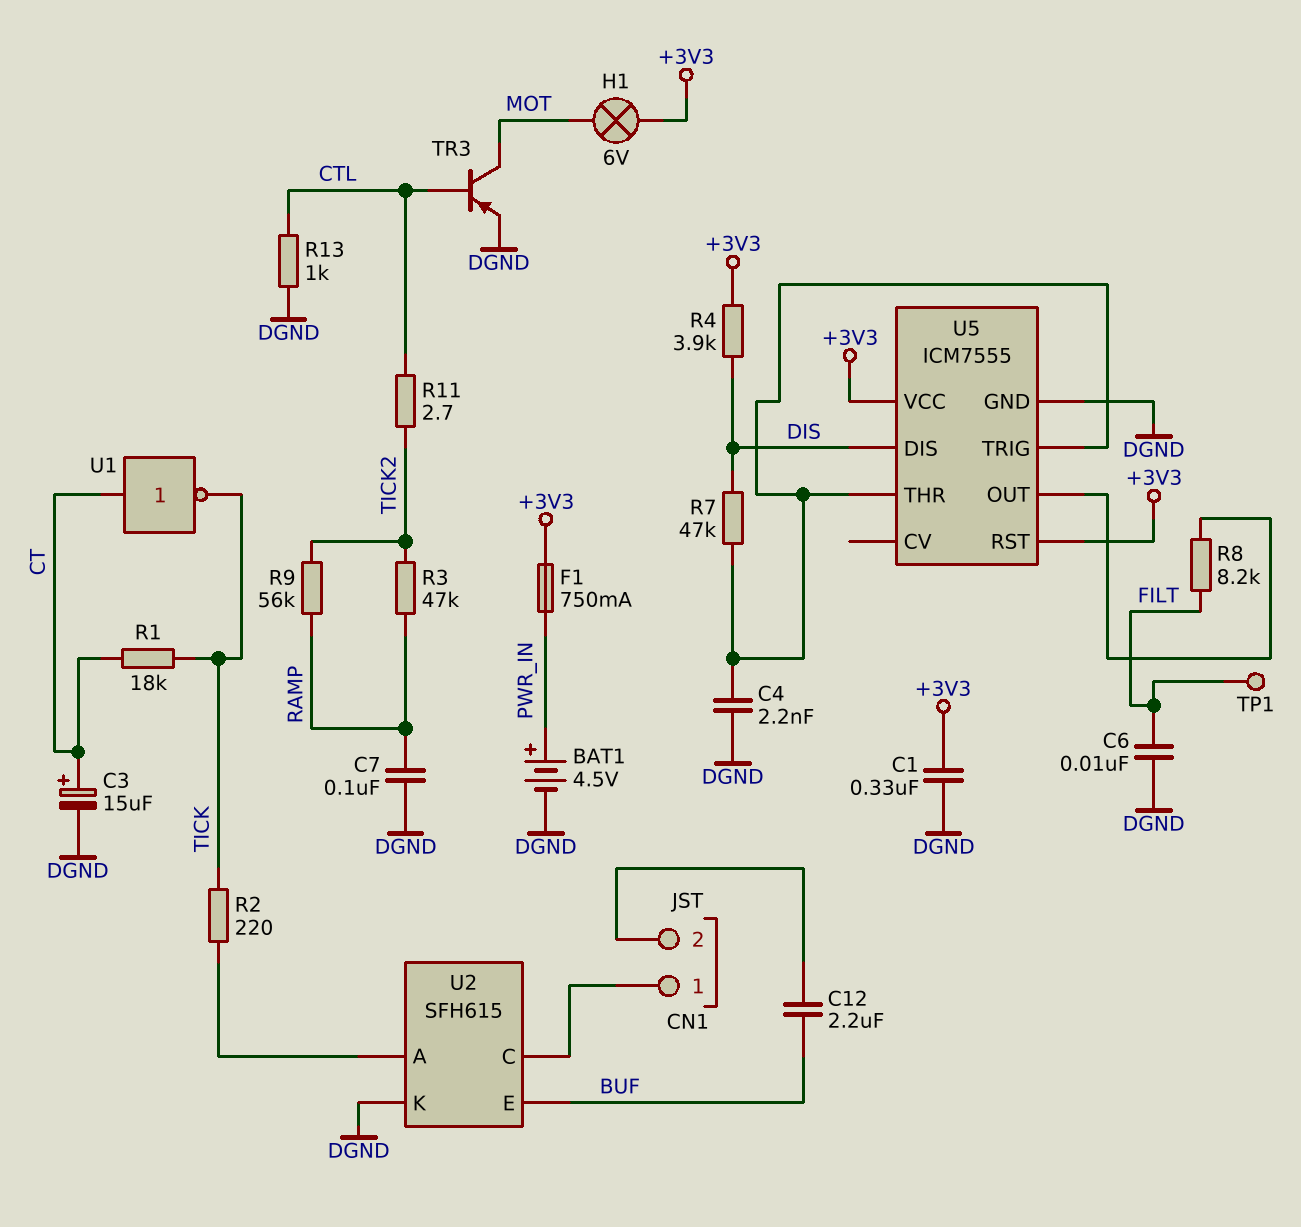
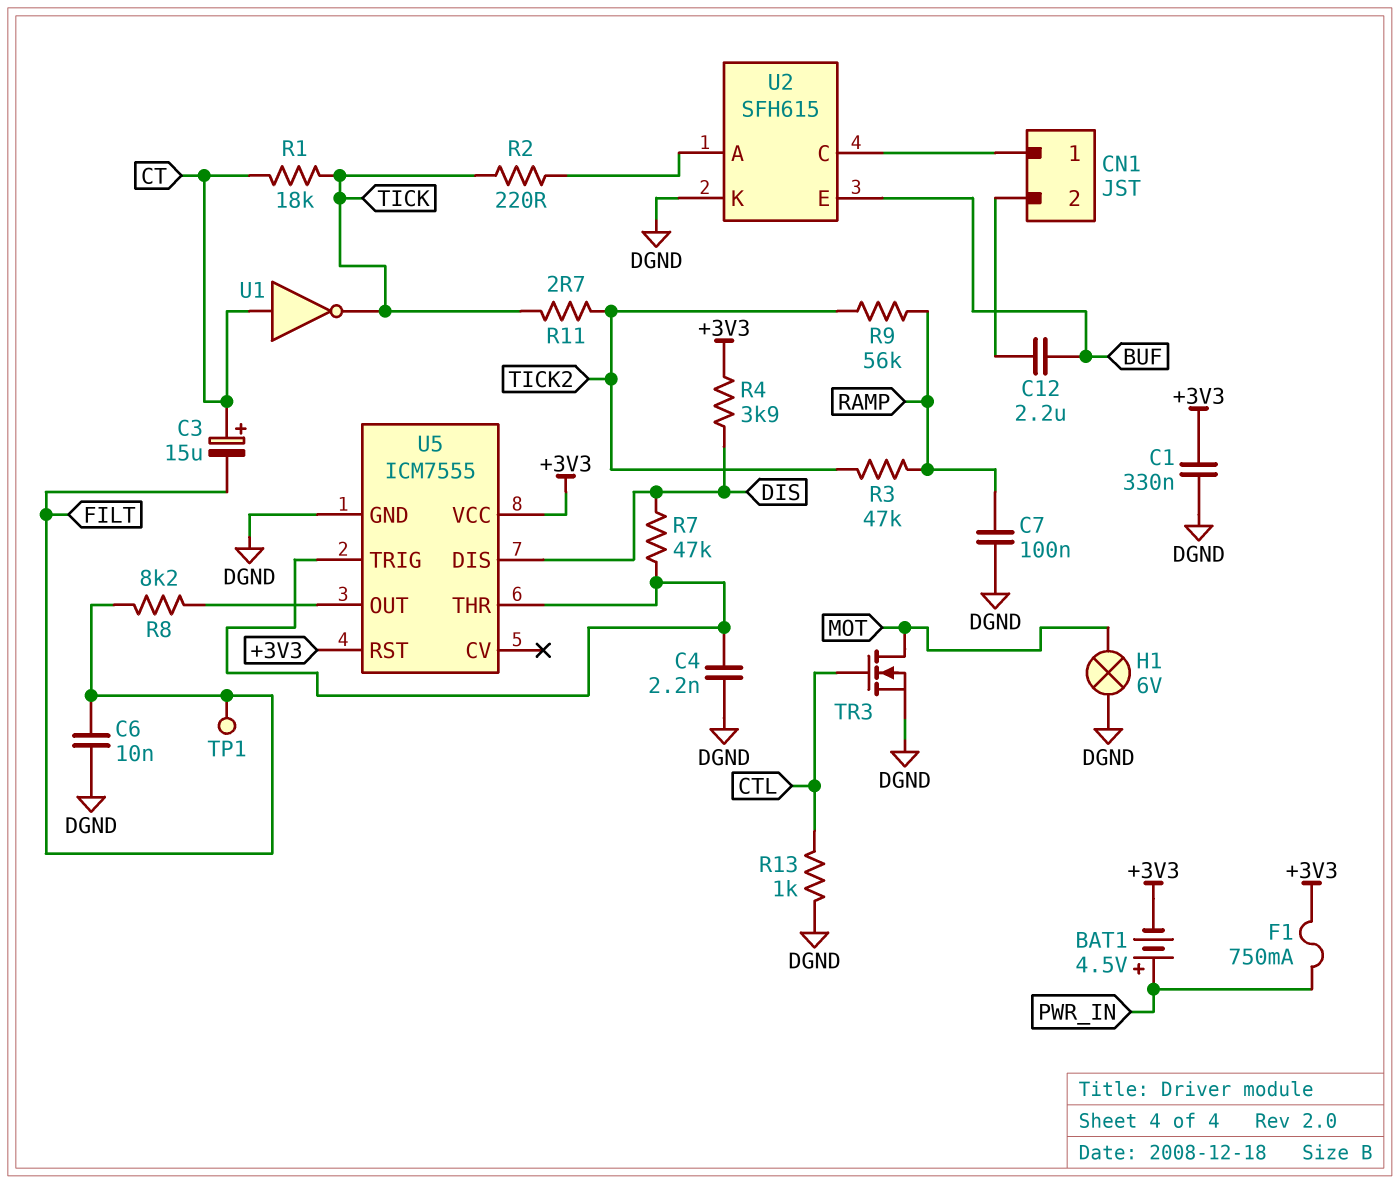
BAT1: 4.5V (plus PWR_IN, minus DGND) -> 4.5V (plus PWR_IN, minus +3V3)
C3: 15uF (plus CT, minus DGND) -> 15uF (plus CT, minus FILT)
H1: lamp 6V (+3V3, MOT) -> lamp 6V (DGND, MOT)
R11: 2.7 (CTL, TICK2) -> 2.7 (TICK, TICK2)
TR3: PNP (B CTL, C MOT, E DGND) -> NMOS (G CTL, D MOT, S DGND)

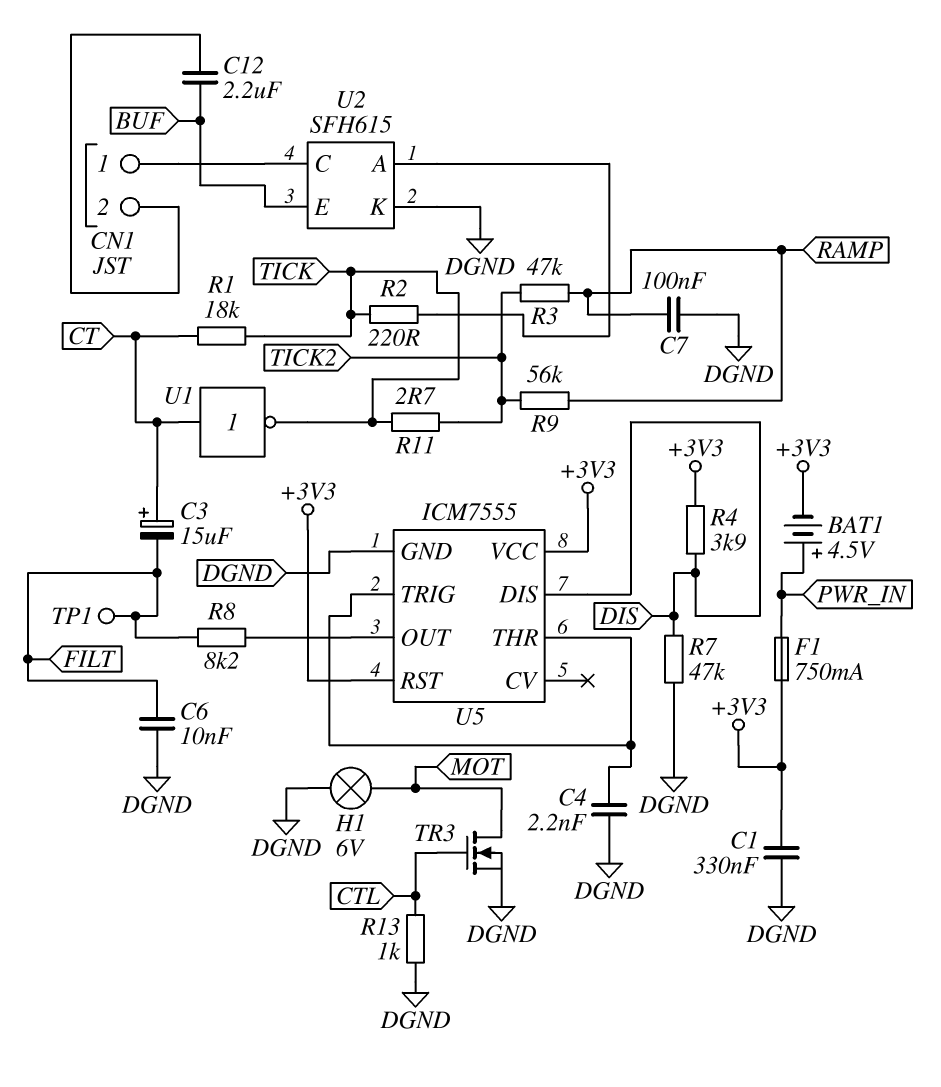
R7: 47k (DIS, U5/THR) -> 47k (DGND, DIS)

